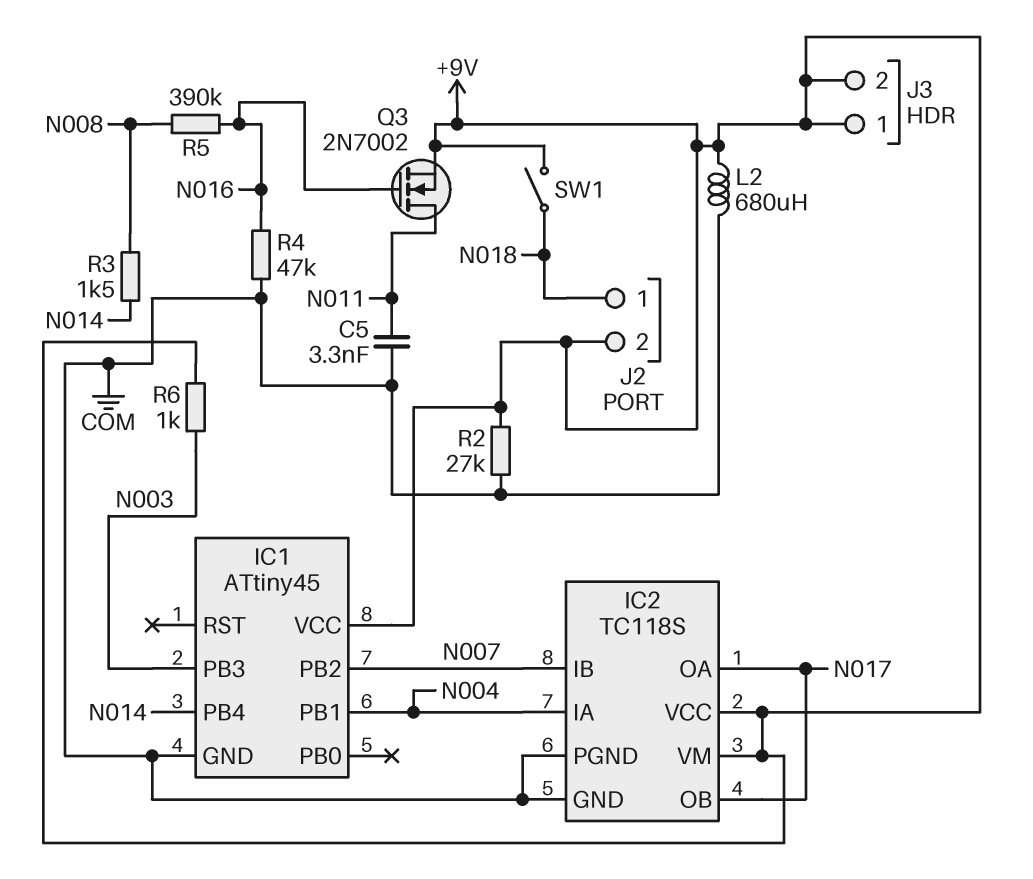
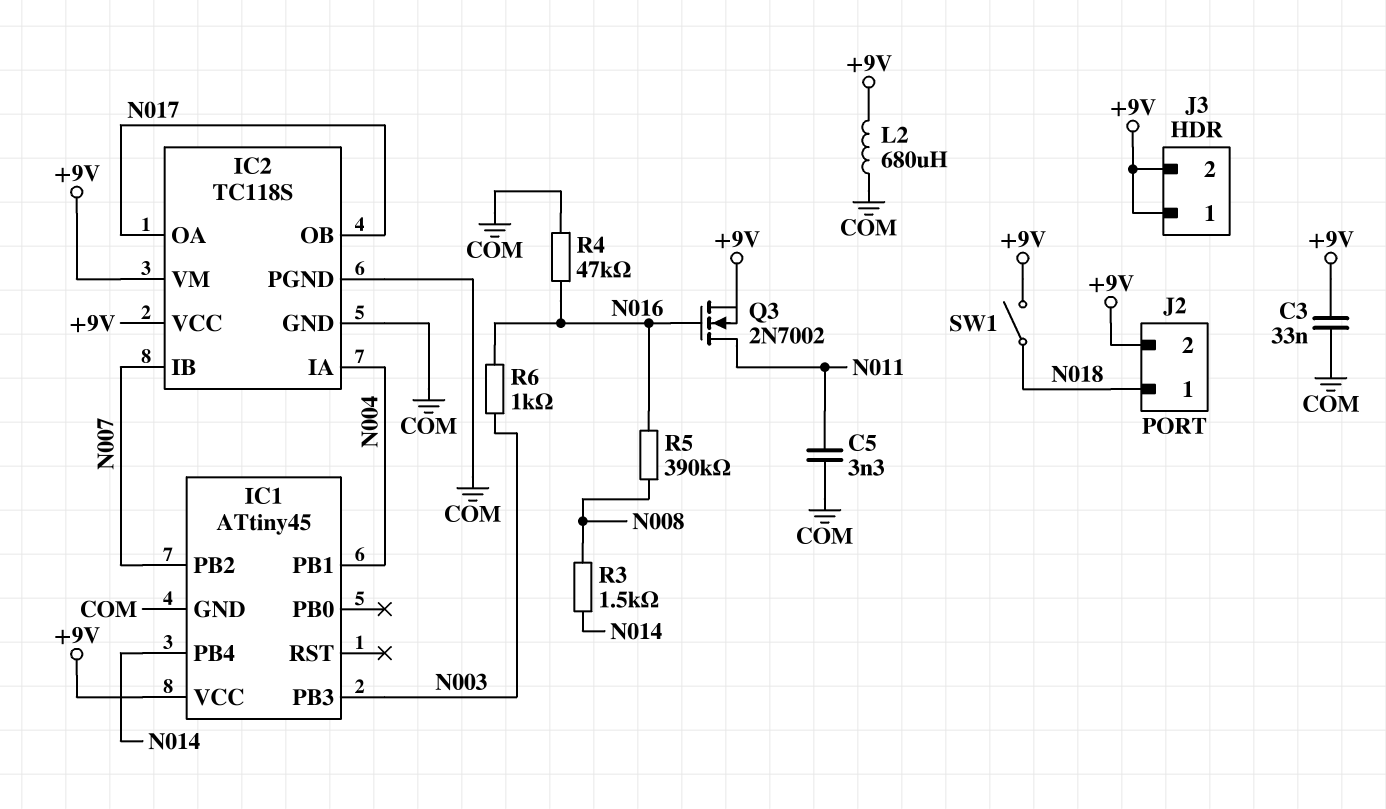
C3: none -> 33nF (+9V, COM)
R2: 27k (+9V, COM) -> none
R6: 1k (+9V, N003) -> 1k (N003, N016)

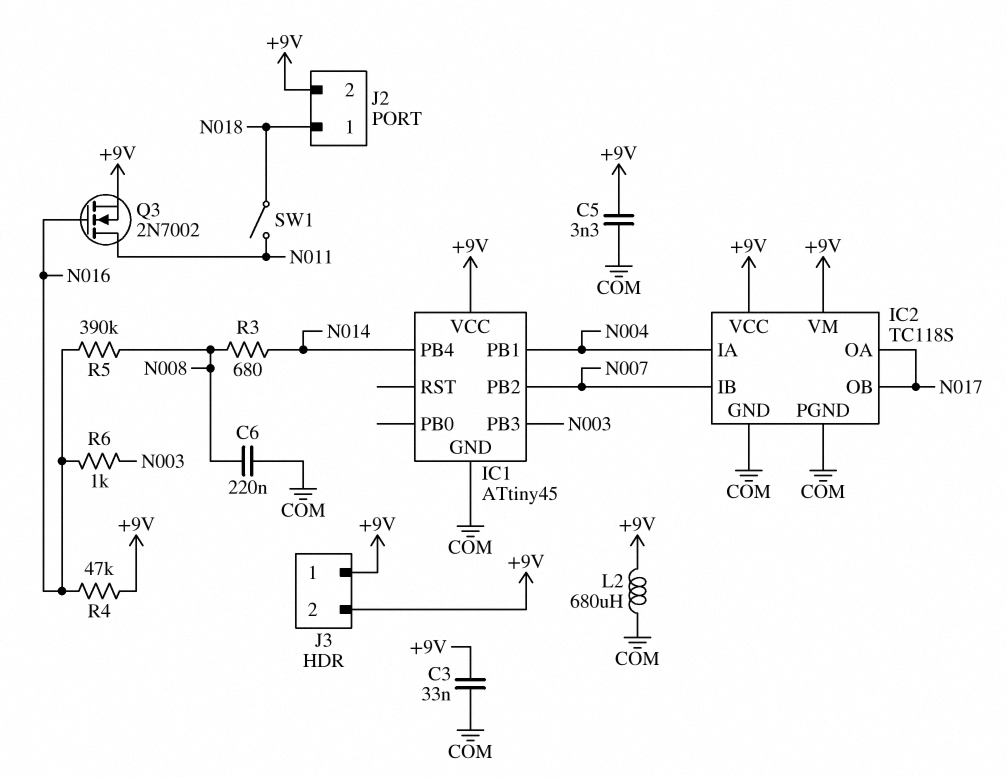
C5: 3.3nF (COM, N011) -> 3.3nF (+9V, COM)
C6: none -> 220nF (COM, N008)
R3: 1.5k (N008, N014) -> 680 (N008, N014)
R4: 47k (COM, N016) -> 47k (+9V, N016)
SW1: switch (+9V, N018) -> switch (N011, N018)

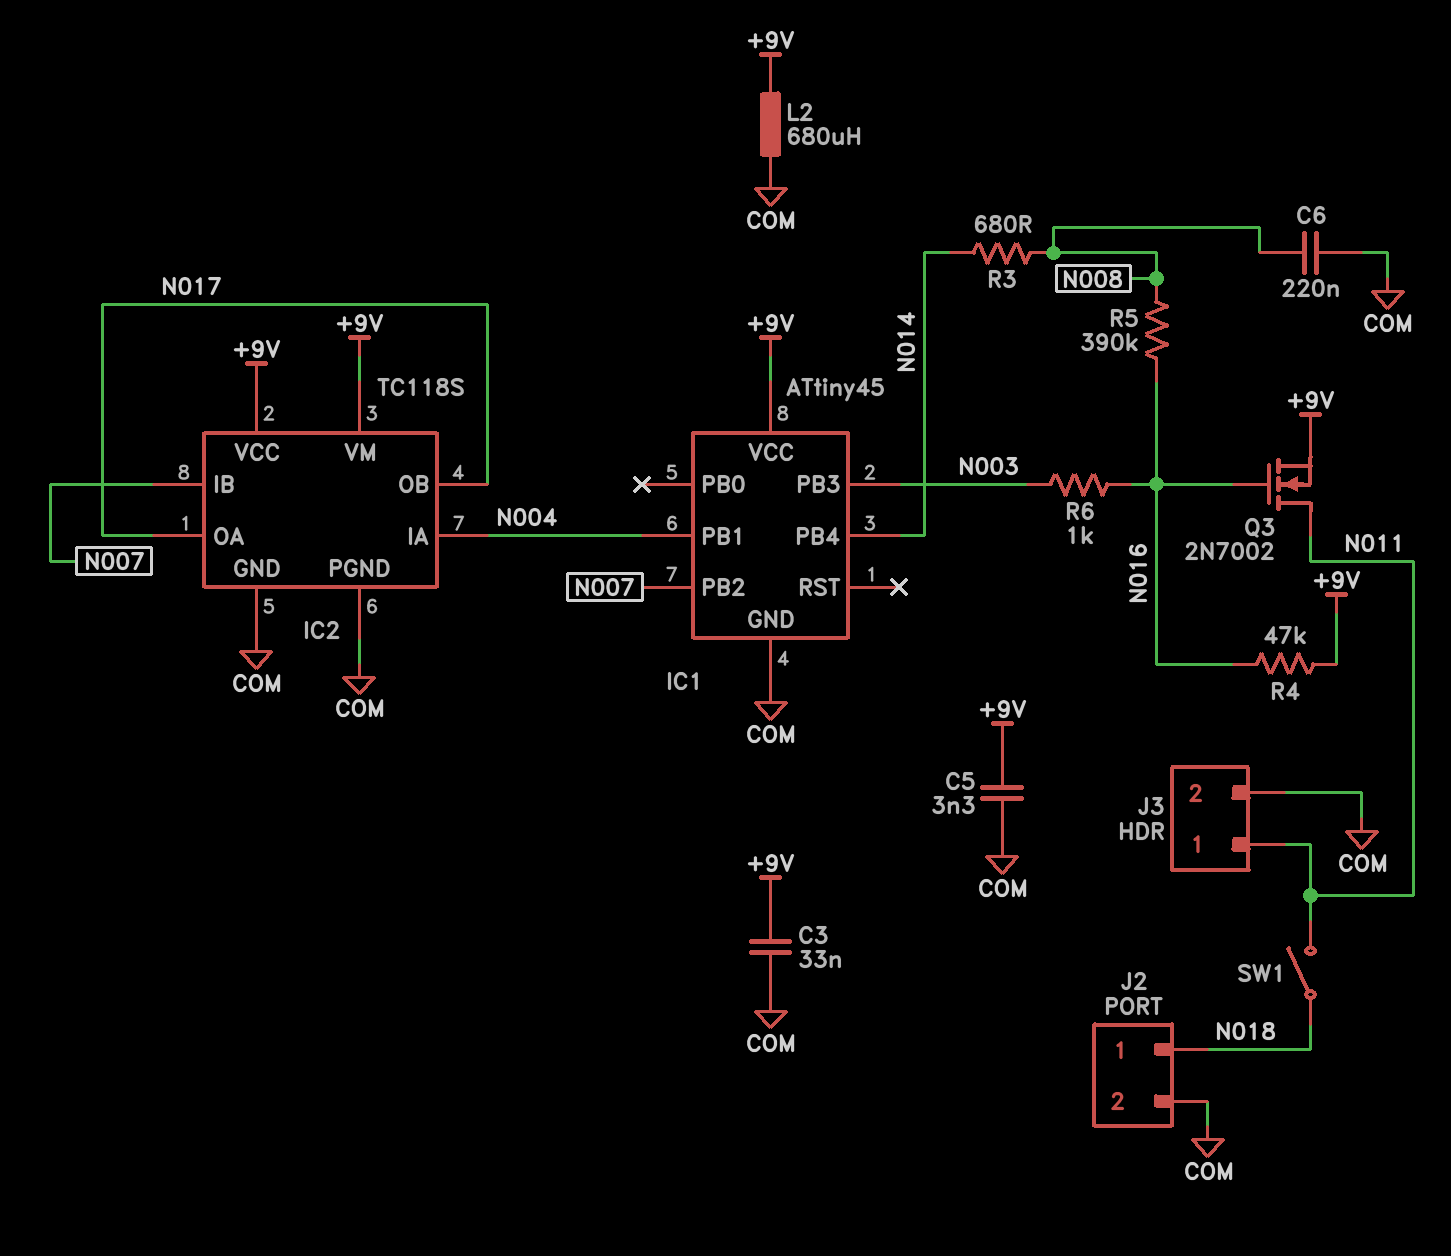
J2 pin 2: +9V -> COM
J3 pin 1: +9V -> N011
J3 pin 2: +9V -> COM

